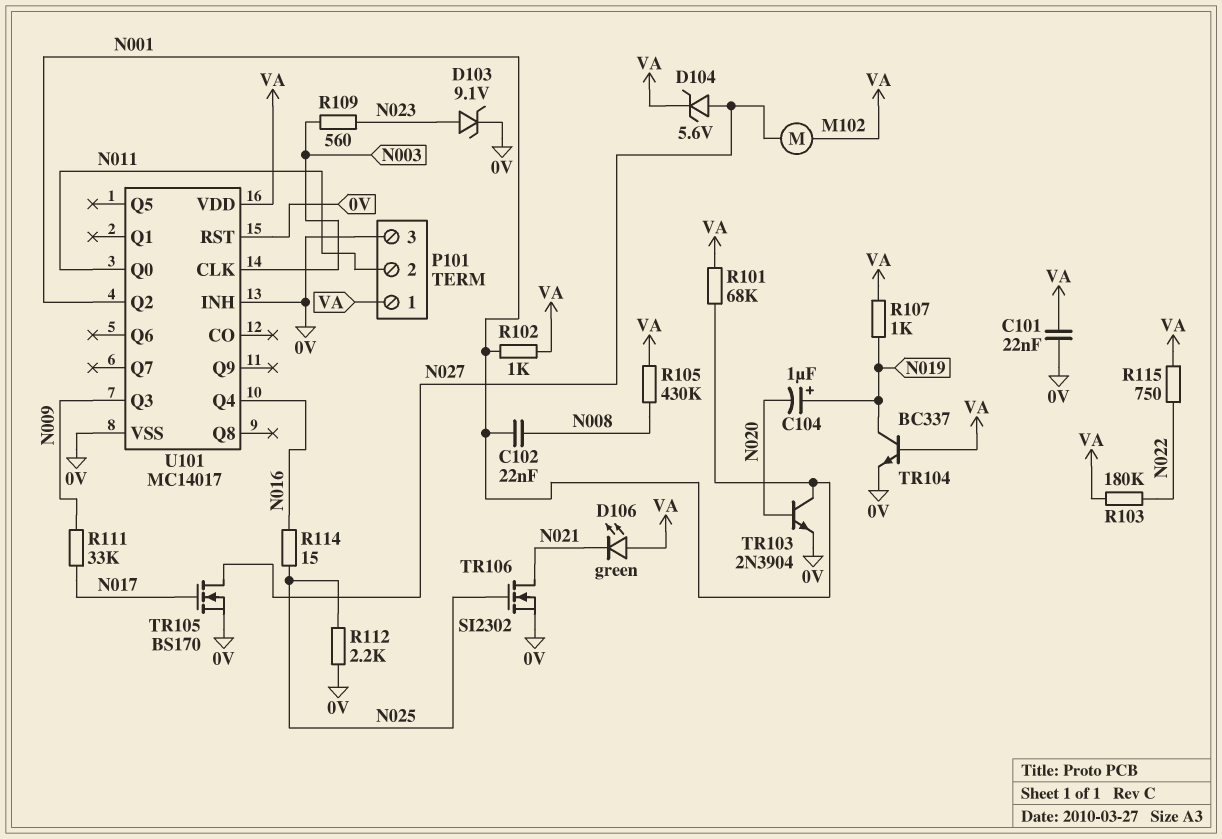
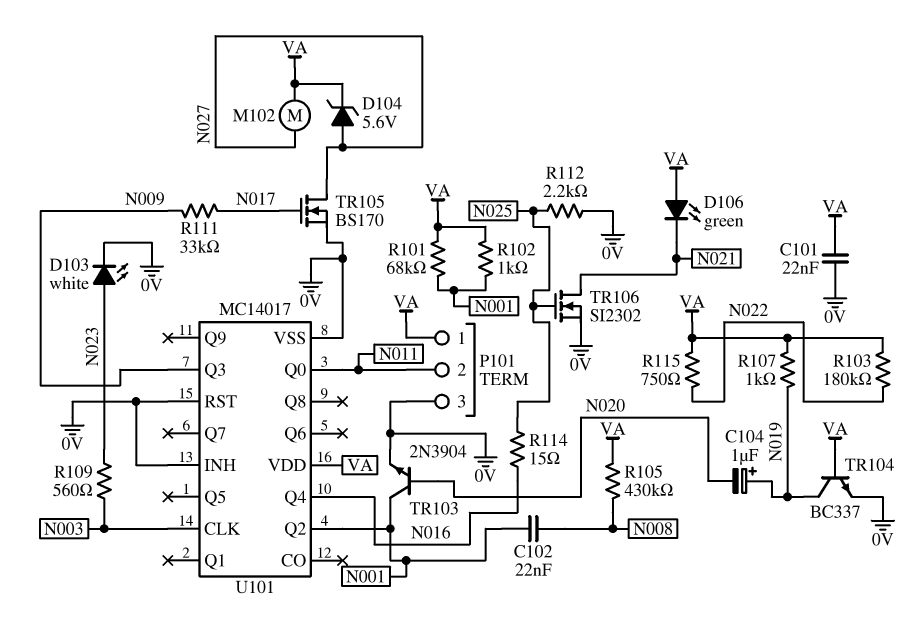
D103: zener 9.1V (A N023, K 0V) -> LED white (A N023, K 0V)

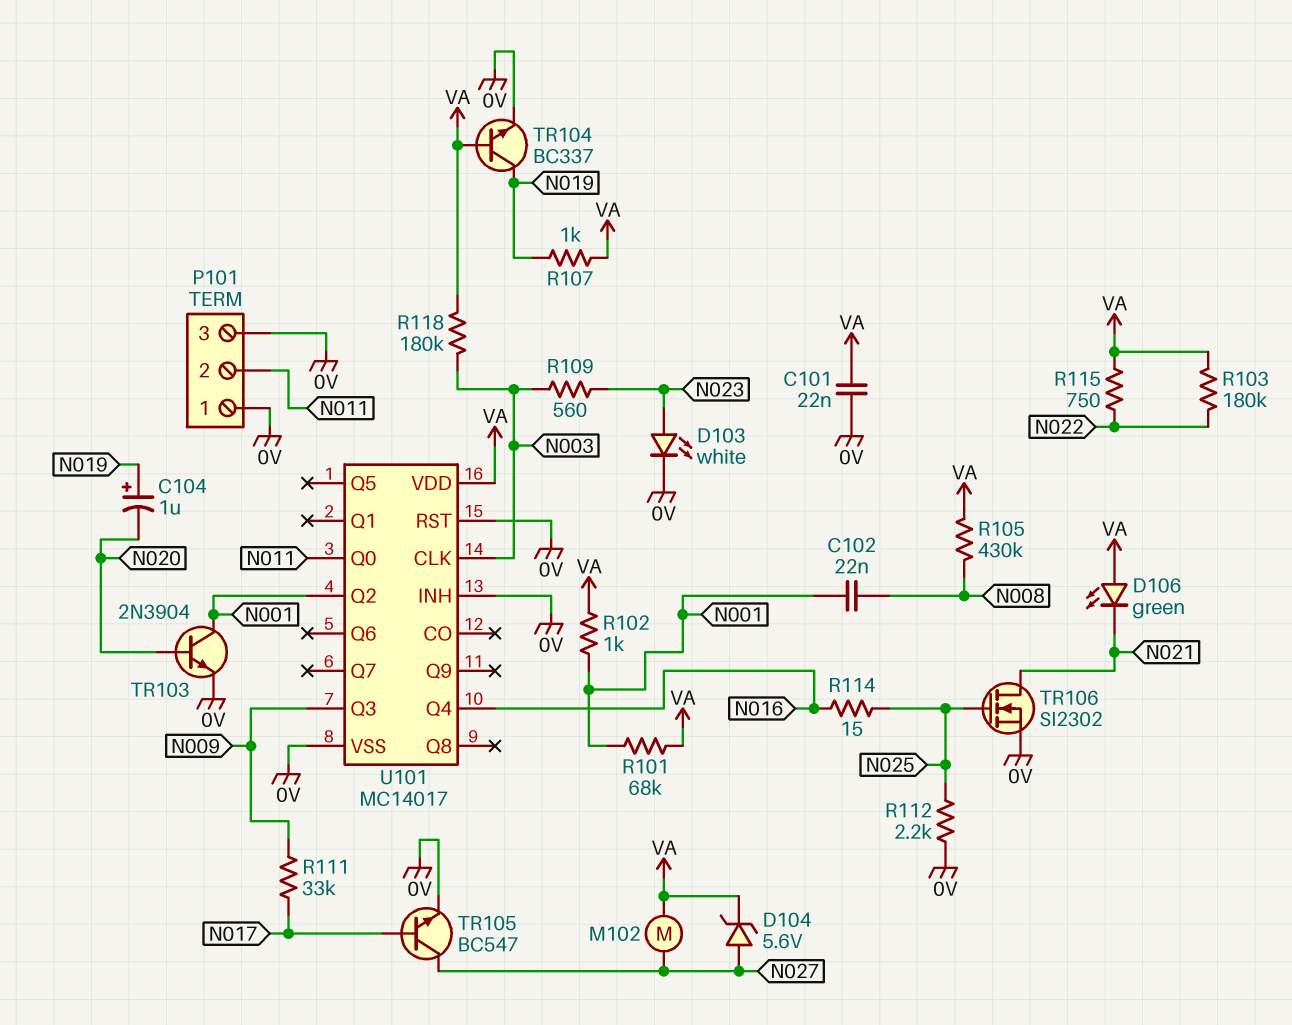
P101 pin 1: VA -> 0V
R118: none -> 180k (N003, VA)
TR105: NMOS BS170 (G N017, D N027, S 0V) -> NPN BC547 (B N017, C N027, E 0V)

